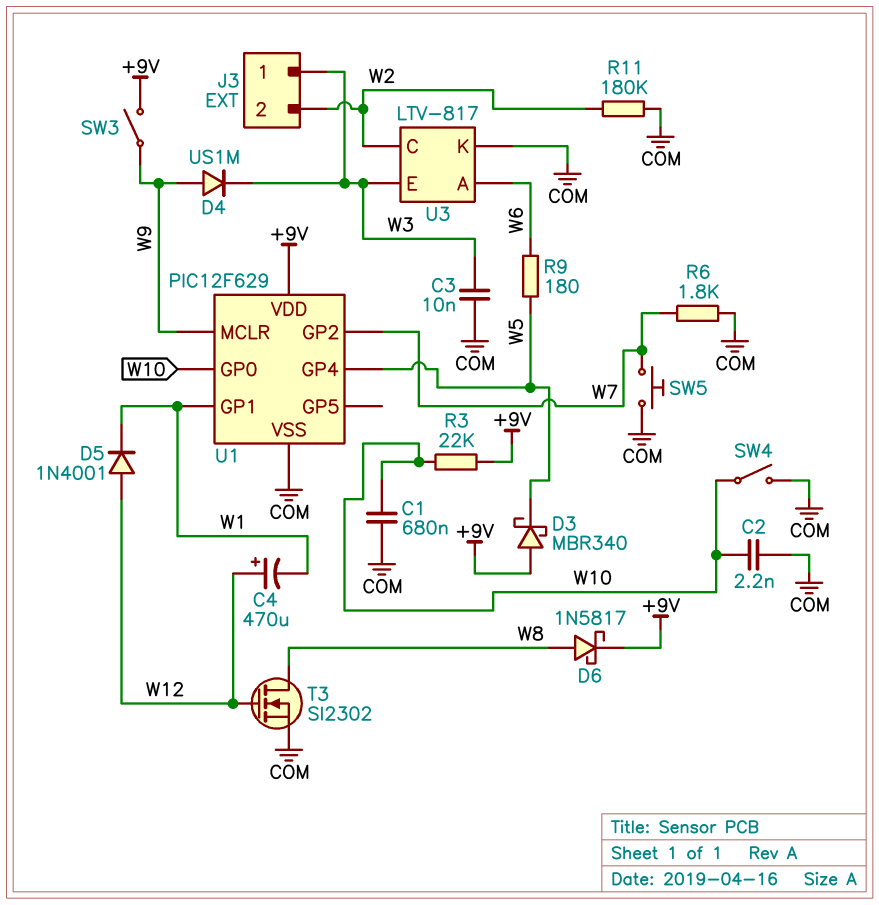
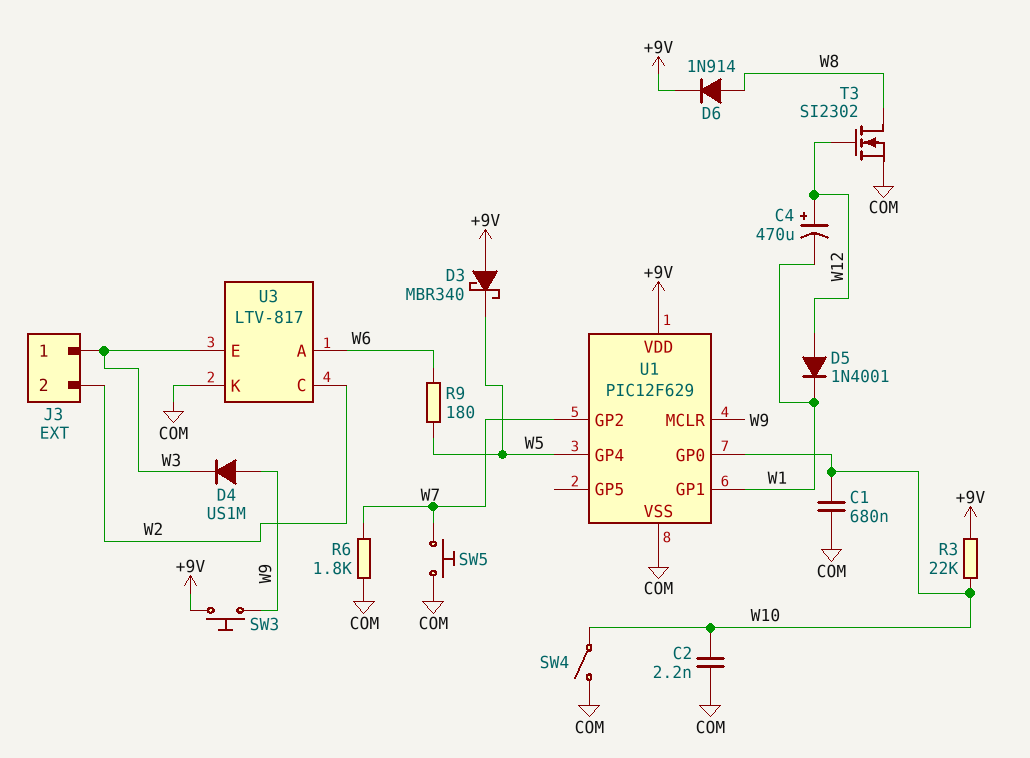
C3: 10nF (COM, W3) -> none
D6: schottky 1N5817 (A W8, K +9V) -> diode 1N914 (A W8, K +9V)
R11: 180k (COM, W2) -> none
SW3: switch (+9V, W9) -> button (+9V, W9)

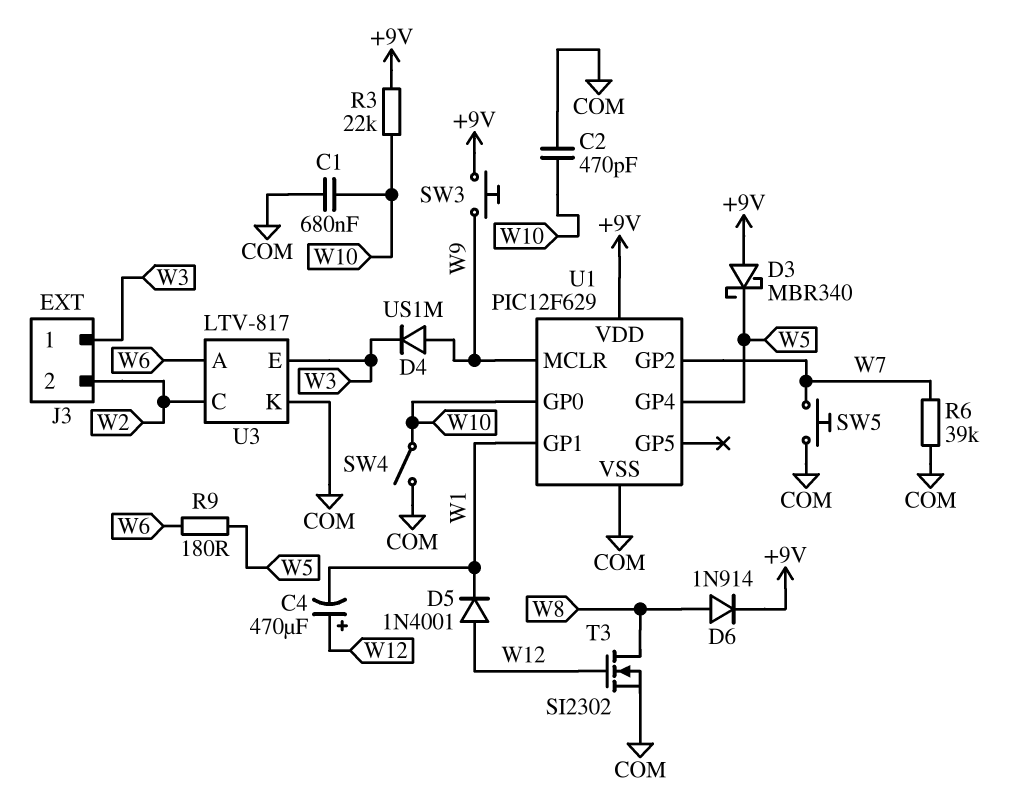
C2: 2.2nF (COM, W10) -> 470pF (COM, W10)
R6: 1.8k (COM, W7) -> 39k (COM, W7)

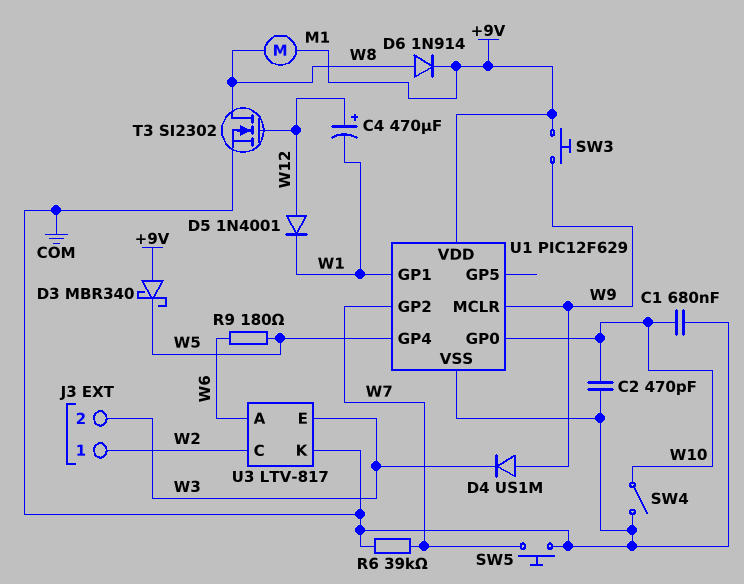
J3 pin 1: W3 -> W2
J3 pin 2: W2 -> W3
M1: none -> motor (+9V, W8)
R3: 22k (+9V, W10) -> none

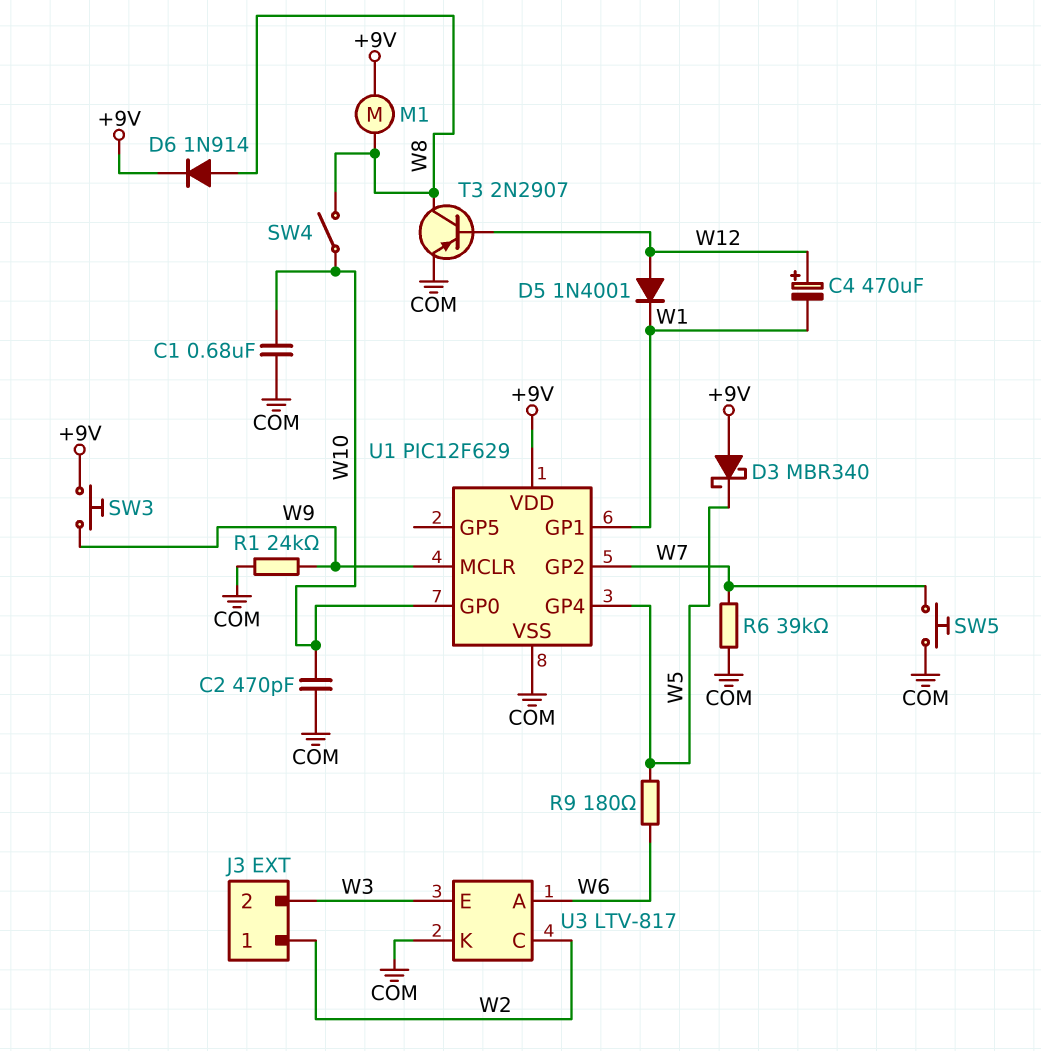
D4: diode US1M (A W9, K W3) -> none
R1: none -> 24k (COM, W9)
SW4: switch (COM, W10) -> switch (W8, W10)
T3: NMOS SI2302 (G W12, D W8, S COM) -> PNP 2N2907 (B W12, C W8, E COM)

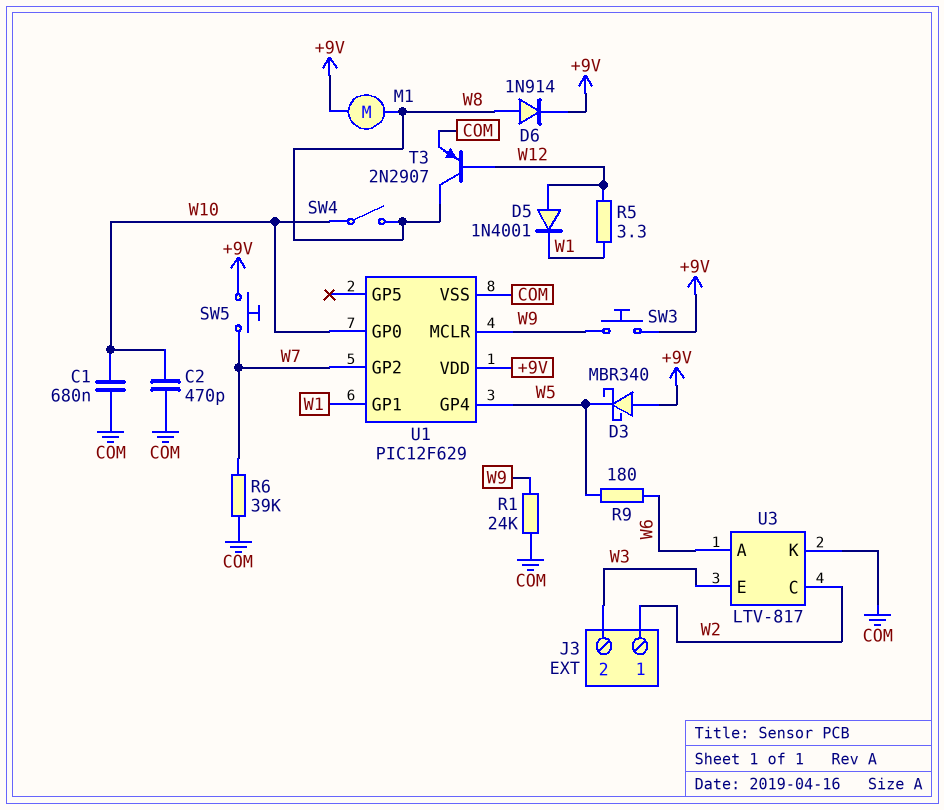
C4: 470uF (plus W12, minus W1) -> none
R5: none -> 3.3 (W1, W12)
SW5: button (COM, W7) -> button (+9V, W7)

